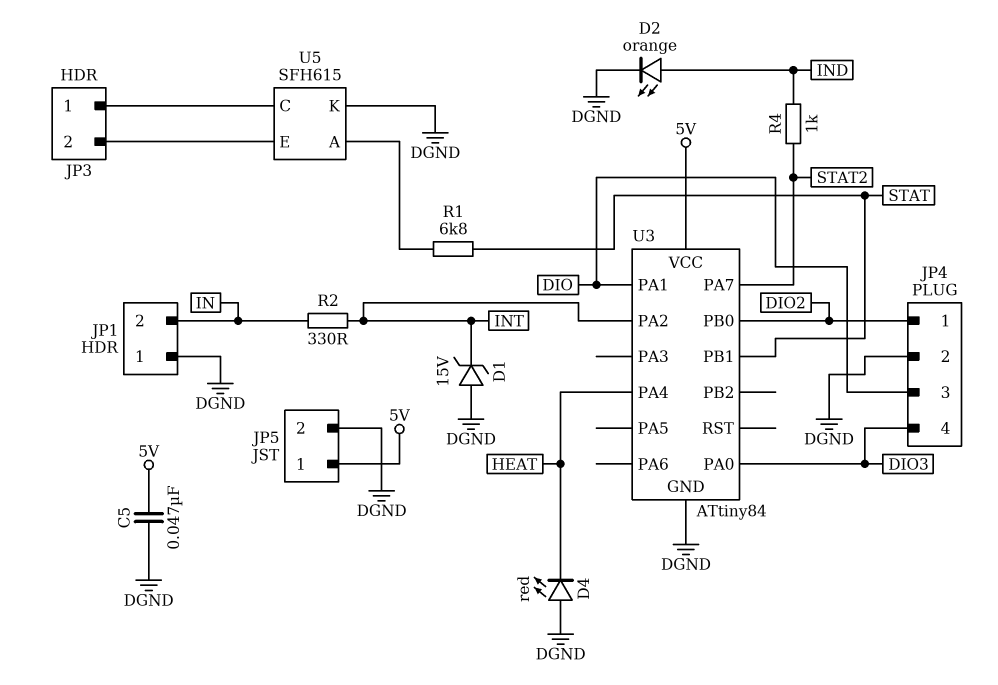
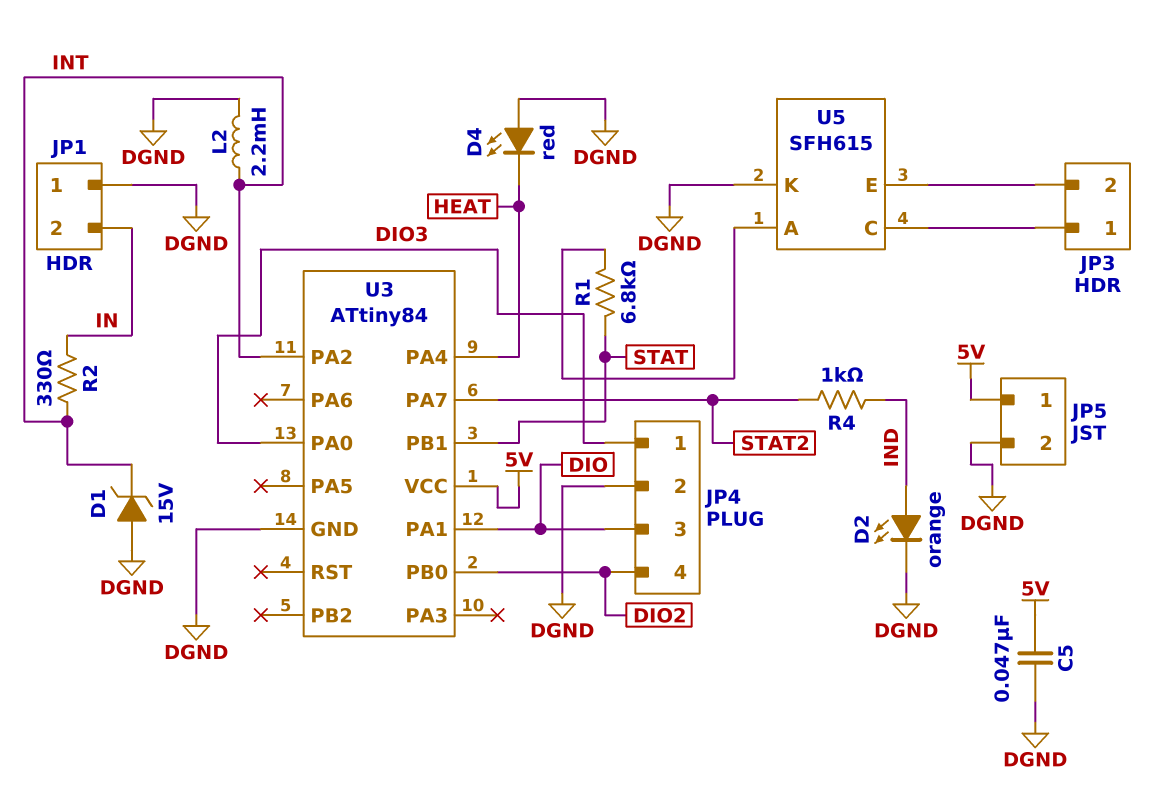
JP4 pin 1: DIO2 -> DIO3
JP4 pin 4: DIO3 -> DIO2
L2: none -> 2.2mH (DGND, INT)

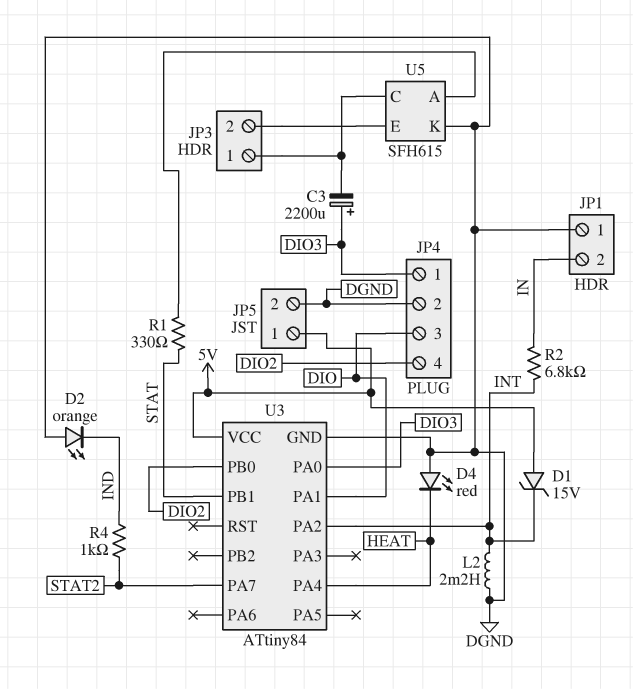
C3: none -> 2200uF (plus DIO3, minus JP3/1)
C5: 47nF (5V, DGND) -> none
D1: zener 15V (A DGND, K INT) -> zener 15V (A 5V, K INT)
D2: LED orange (A IND, K DGND) -> LED orange (A DGND, K IND)
R1: 6.8k (STAT, U5/A) -> 330 (STAT, U5/A)
R2: 330 (IN, INT) -> 6.8k (IN, INT)

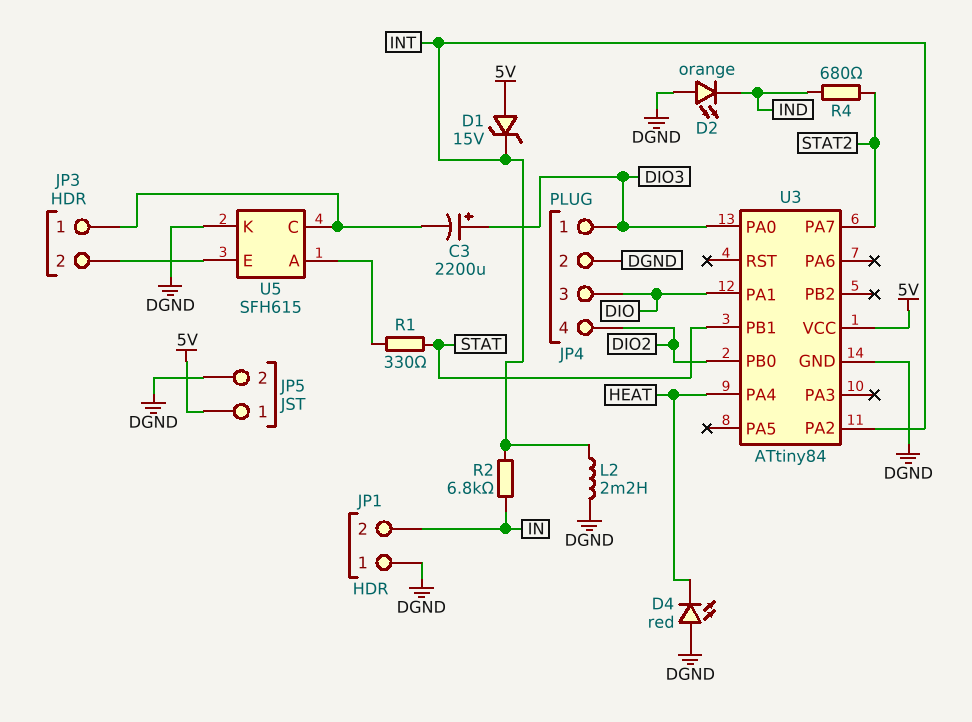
R4: 1k (IND, STAT2) -> 680 (IND, STAT2)

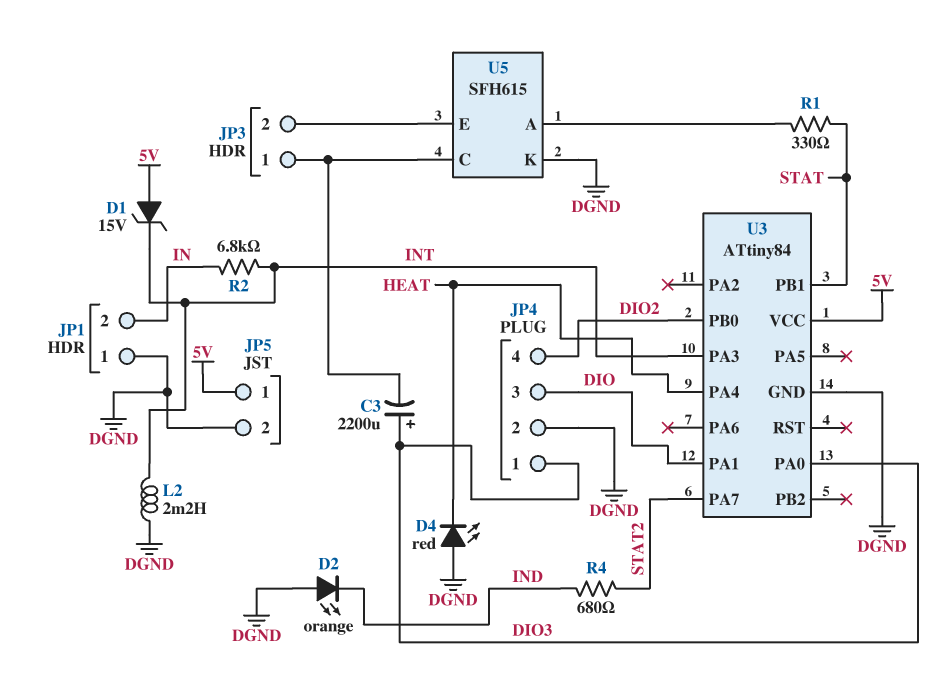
U3 pin PA2: INT -> none
U3 pin PA3: none -> INT

